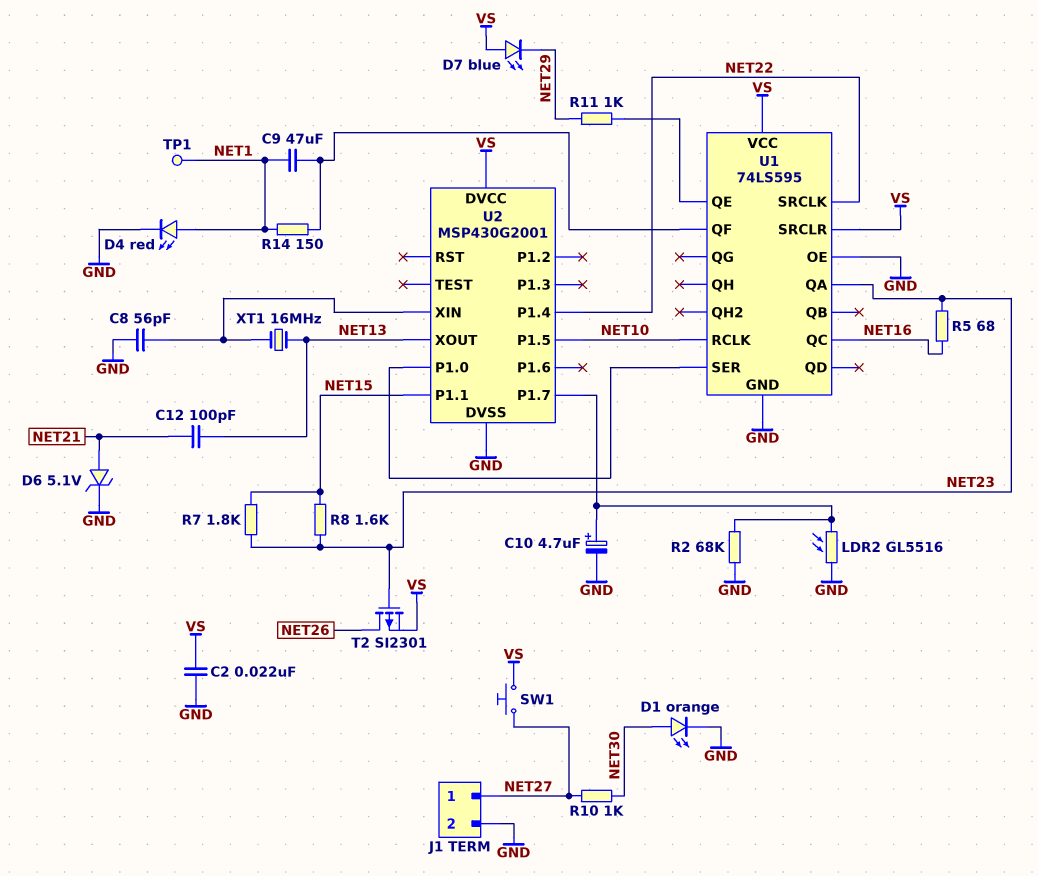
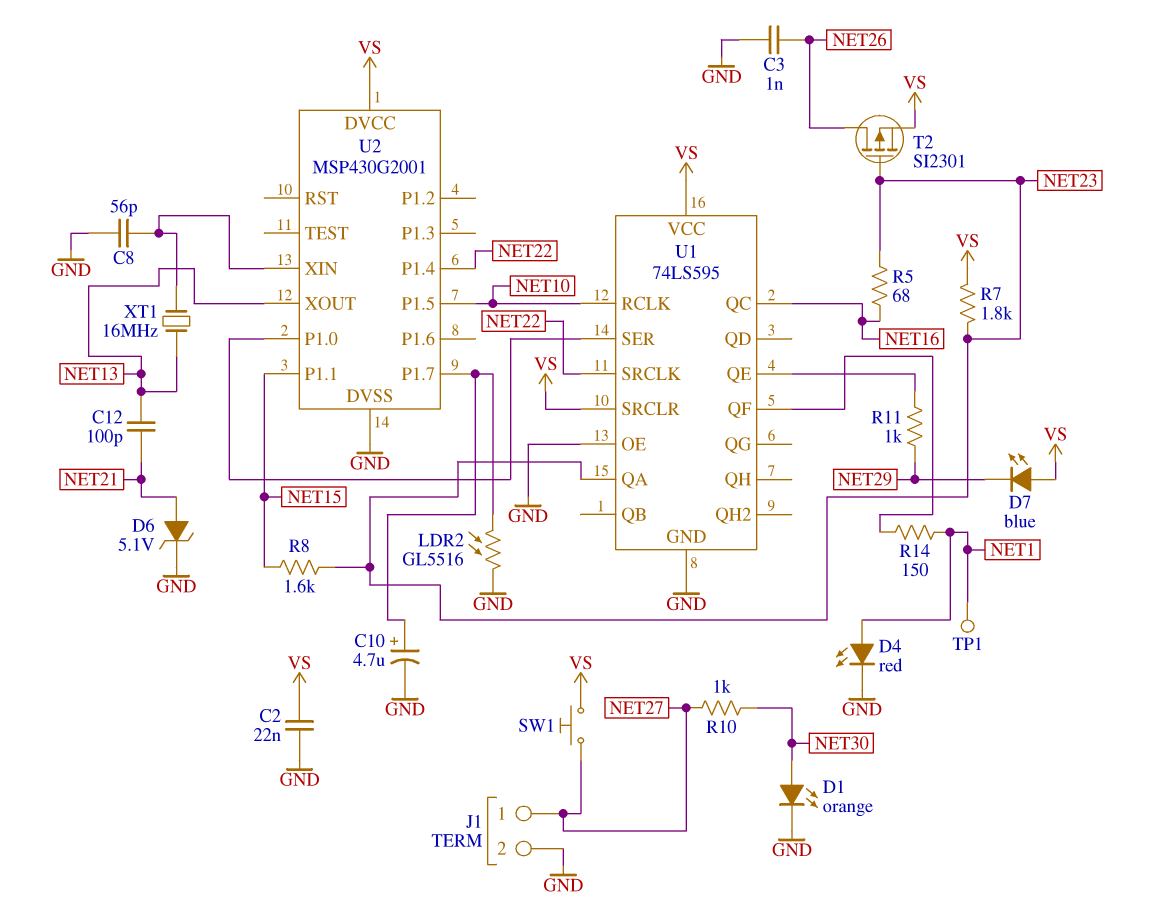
C3: none -> 1nF (GND, NET26)
C9: 47uF (NET1, U1/QF) -> none
R2: 68k (GND, U2/P1.7) -> none
R7: 1.8k (NET15, NET23) -> 1.8k (NET23, VS)

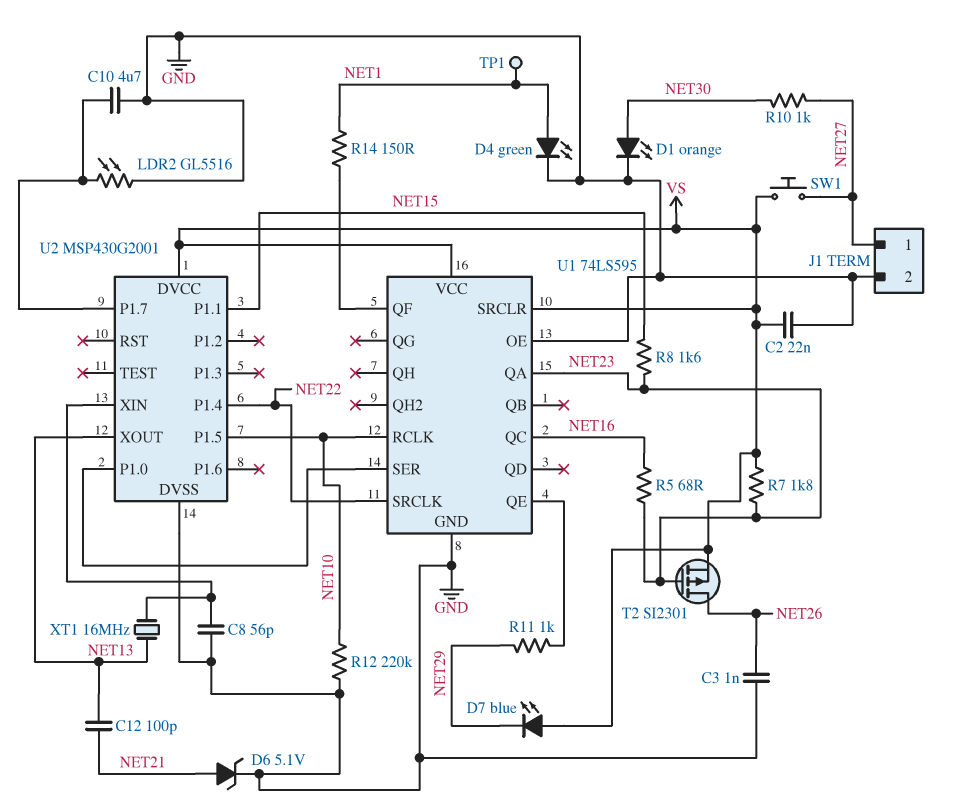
C10: 4.7uF (plus U2/P1.7, minus GND) -> 4.7uF (GND, U2/P1.7)
D4: LED red (A NET1, K GND) -> LED green (A NET1, K GND)
R12: none -> 220k (GND, NET10)

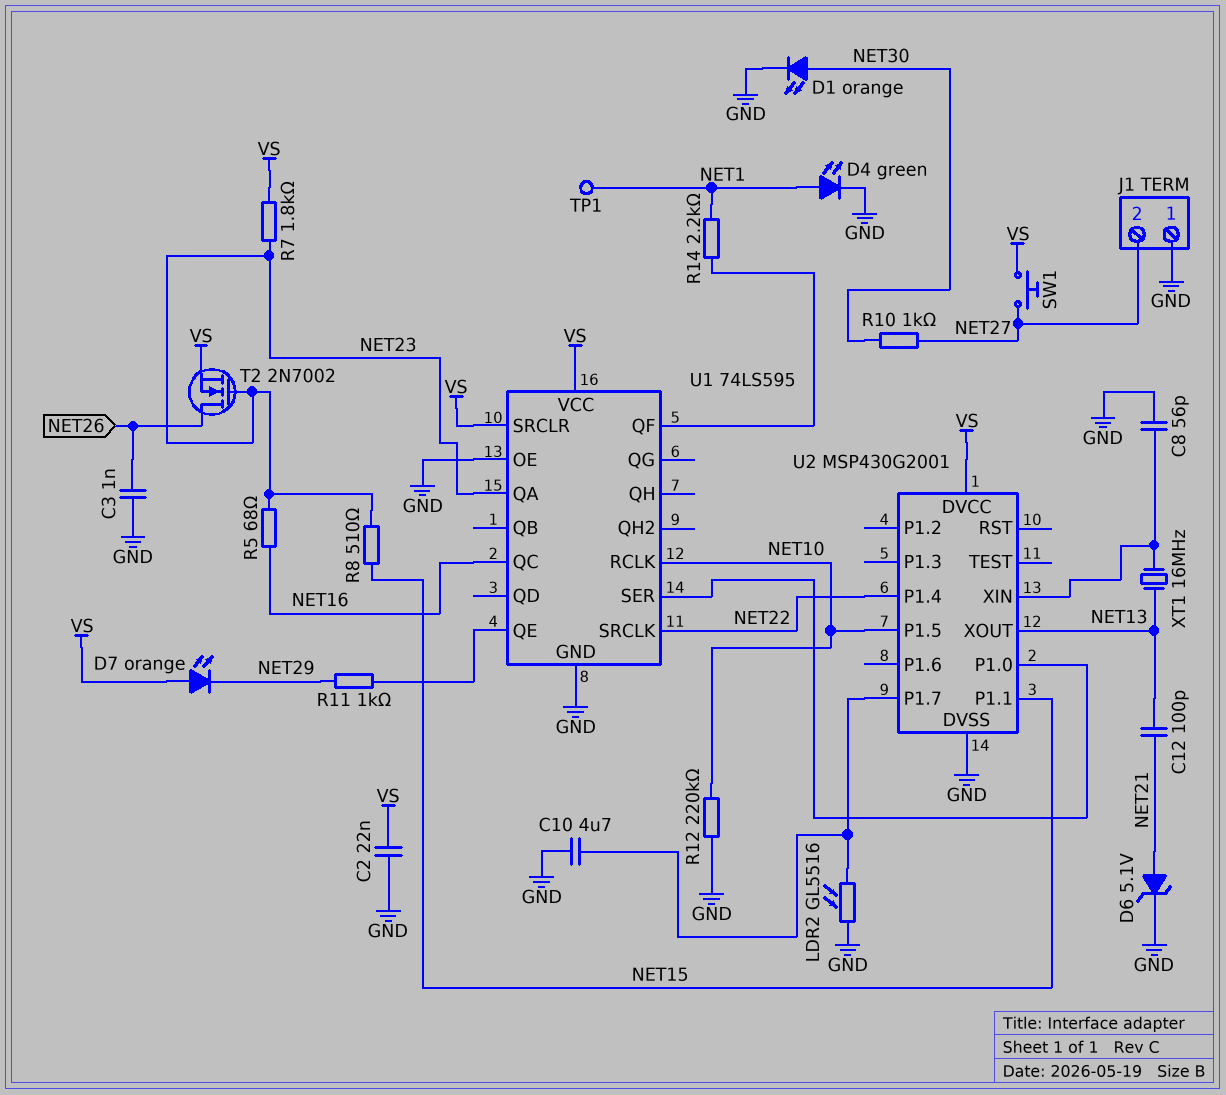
D7: LED blue (A VS, K NET29) -> LED orange (A VS, K NET29)
J1 pin 1: NET27 -> GND
J1 pin 2: GND -> NET27
R8: 1.6k (NET15, NET23) -> 510 (NET15, NET23)
R14: 150 (NET1, U1/QF) -> 2.2k (NET1, U1/QF)
T2: PMOS SI2301 (G NET23, D NET26, S VS) -> NMOS 2N7002 (G NET23, D NET26, S VS)

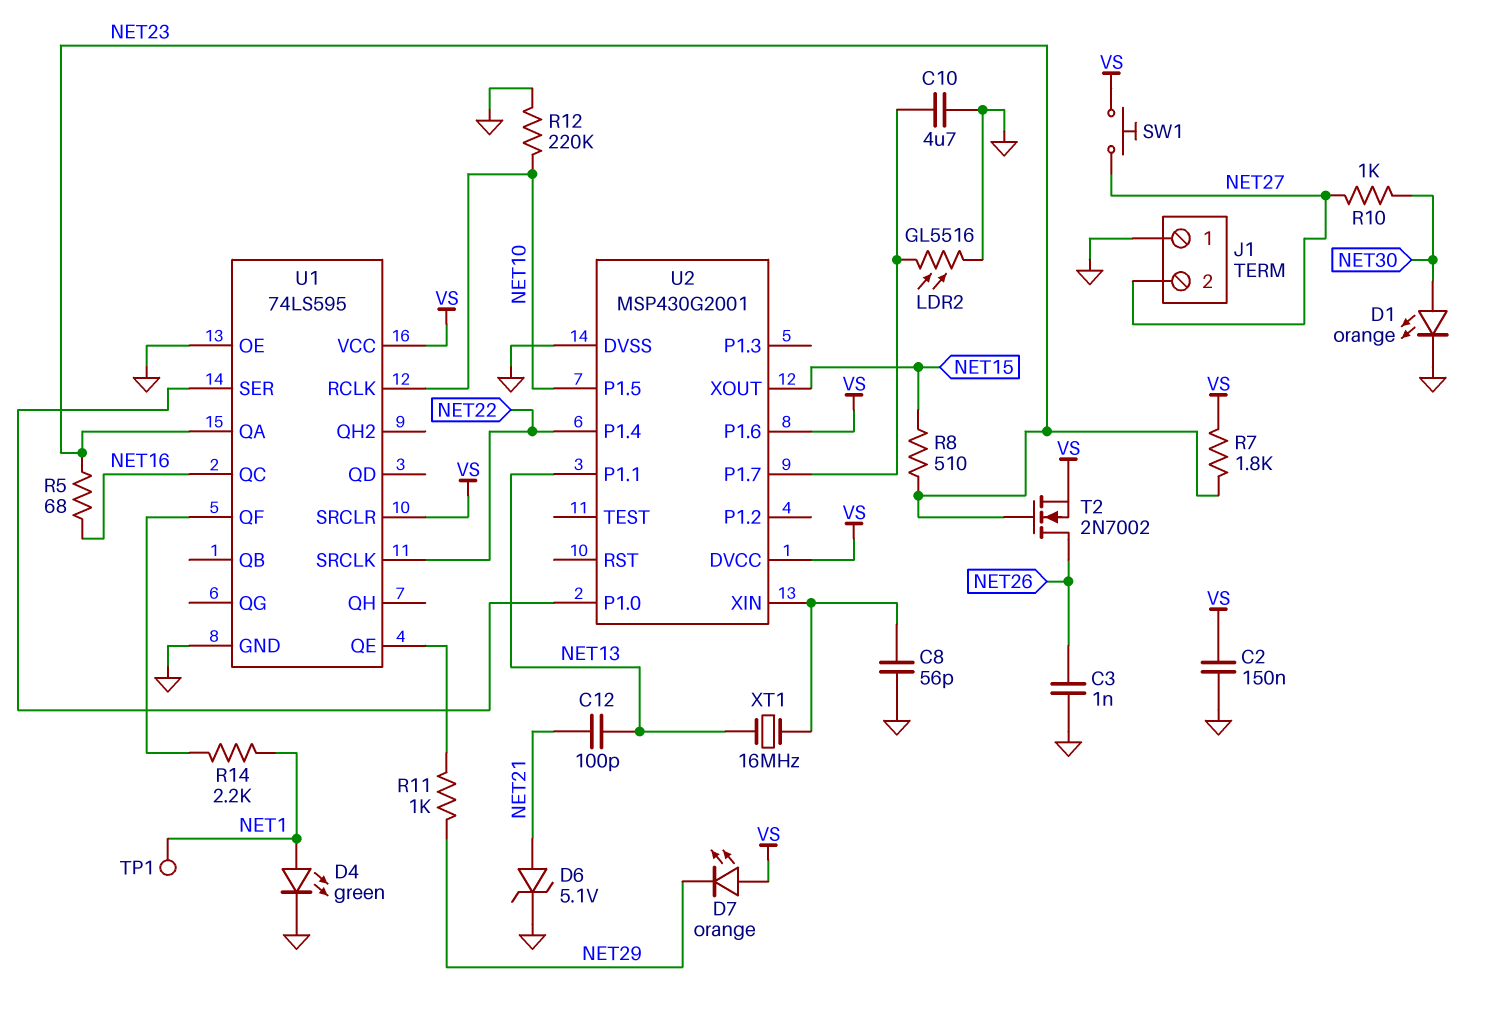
C2: 22nF (GND, VS) -> 150nF (GND, VS)
U2 pin P1.1: NET15 -> NET13
U2 pin P1.6: none -> VS
U2 pin XOUT: NET13 -> NET15

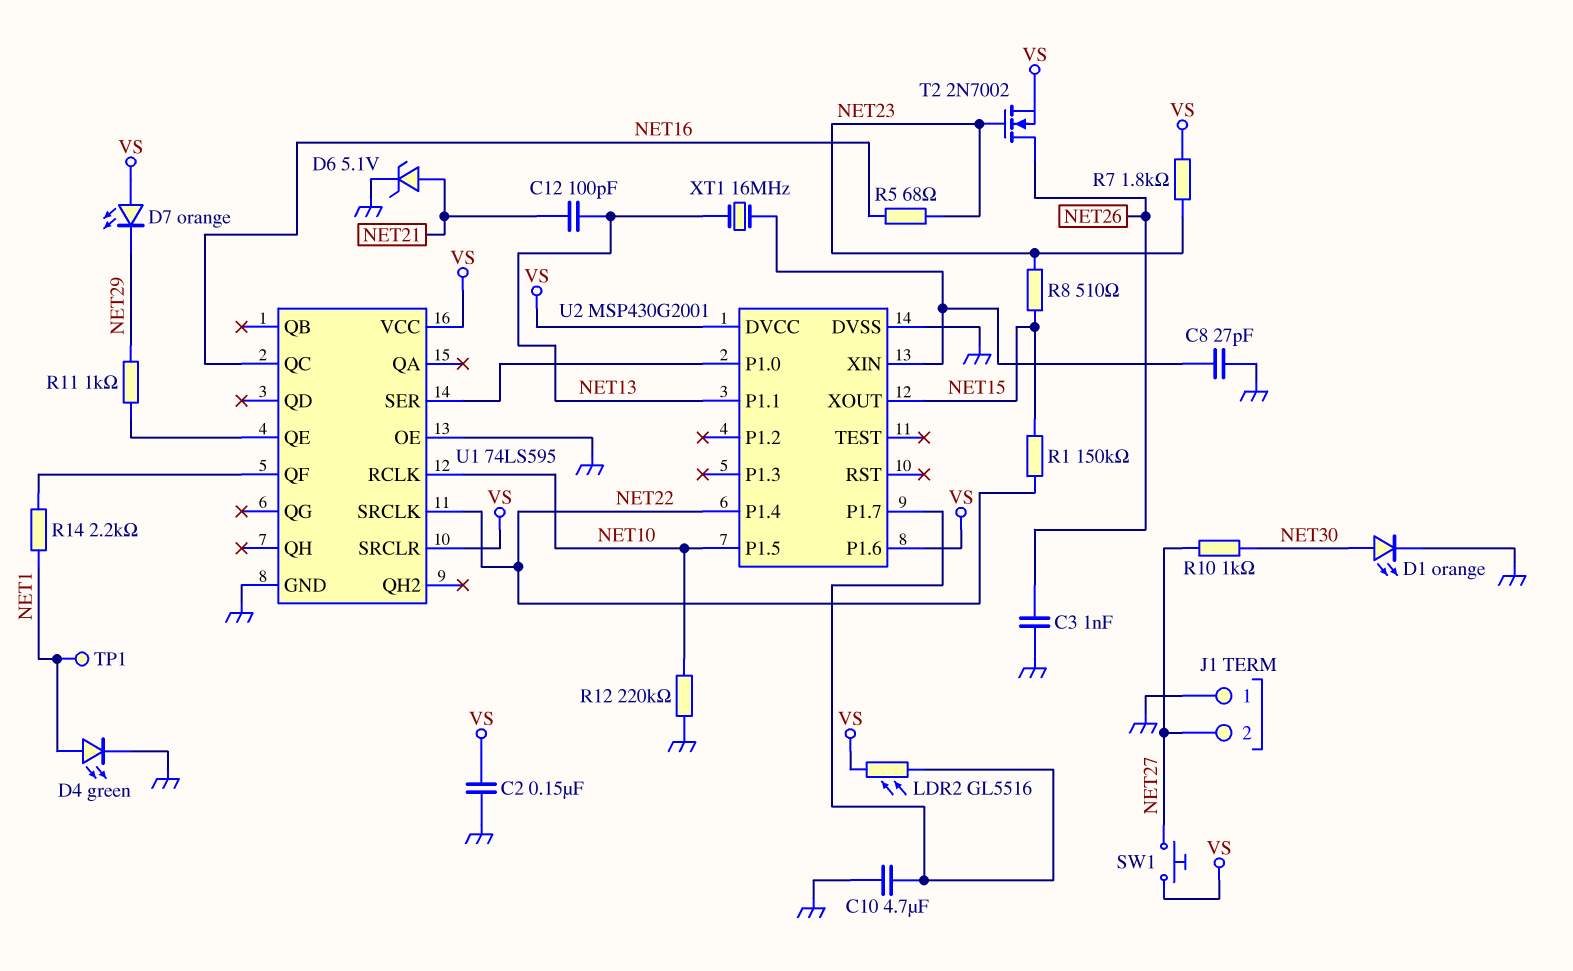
C8: 56pF (GND, U2/XIN) -> 27pF (GND, U2/XIN)
LDR2: GL5516 (GND, U2/P1.7) -> GL5516 (U2/P1.7, VS)
R1: none -> 150k (NET15, NET22)
U1 pin QA: NET23 -> none

